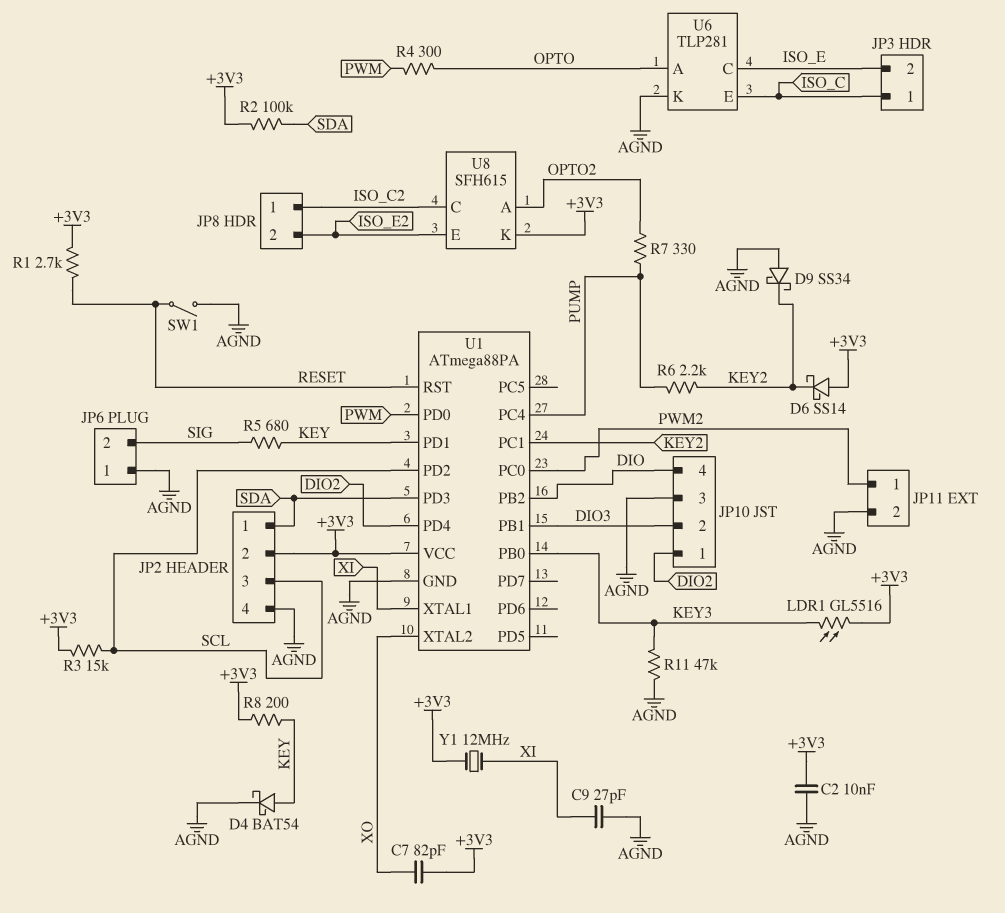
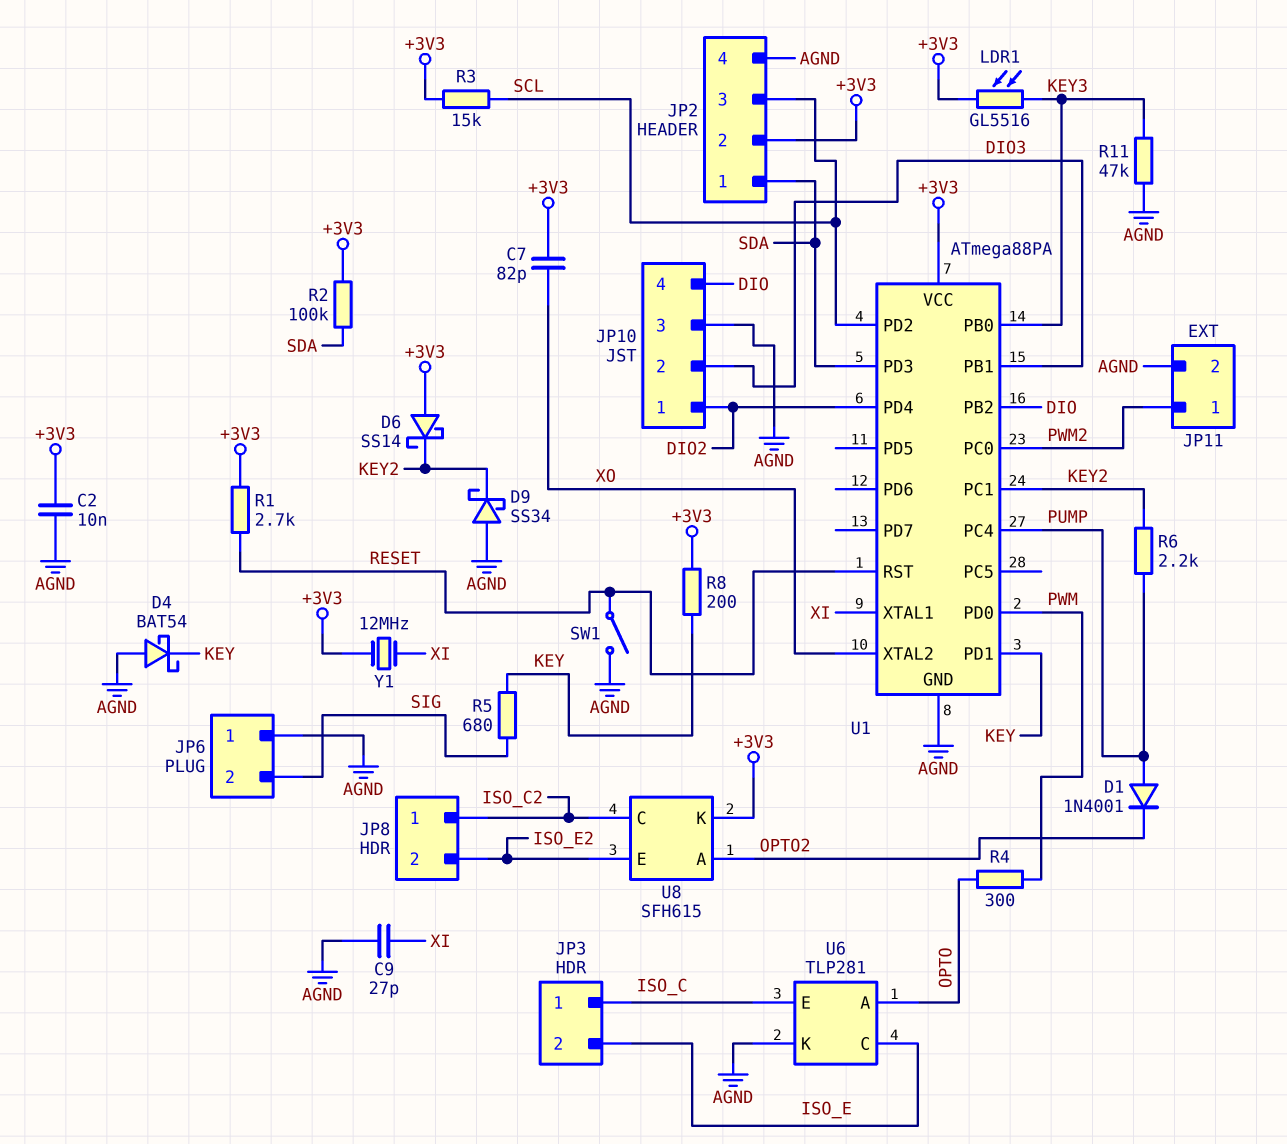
D1: none -> diode 1N4001 (A PUMP, K OPTO2)
D4: schottky BAT54 (A KEY, K AGND) -> schottky BAT54 (A AGND, K KEY)
R7: 330 (OPTO2, PUMP) -> none

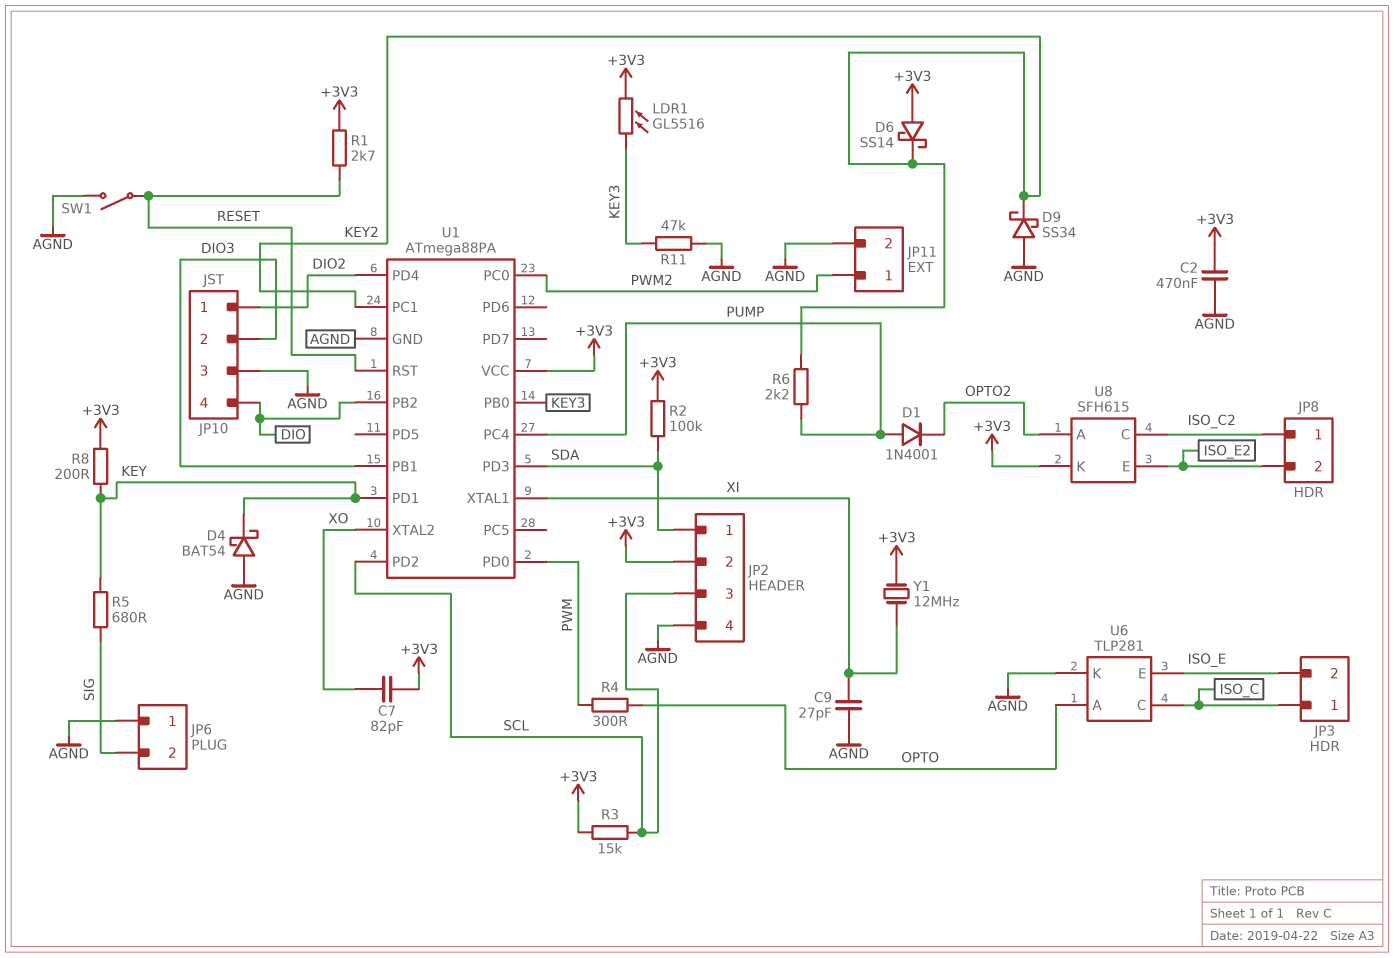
C2: 10nF (+3V3, AGND) -> 470nF (+3V3, AGND)
U6 pin C: ISO_E -> ISO_C
U6 pin E: ISO_C -> ISO_E

